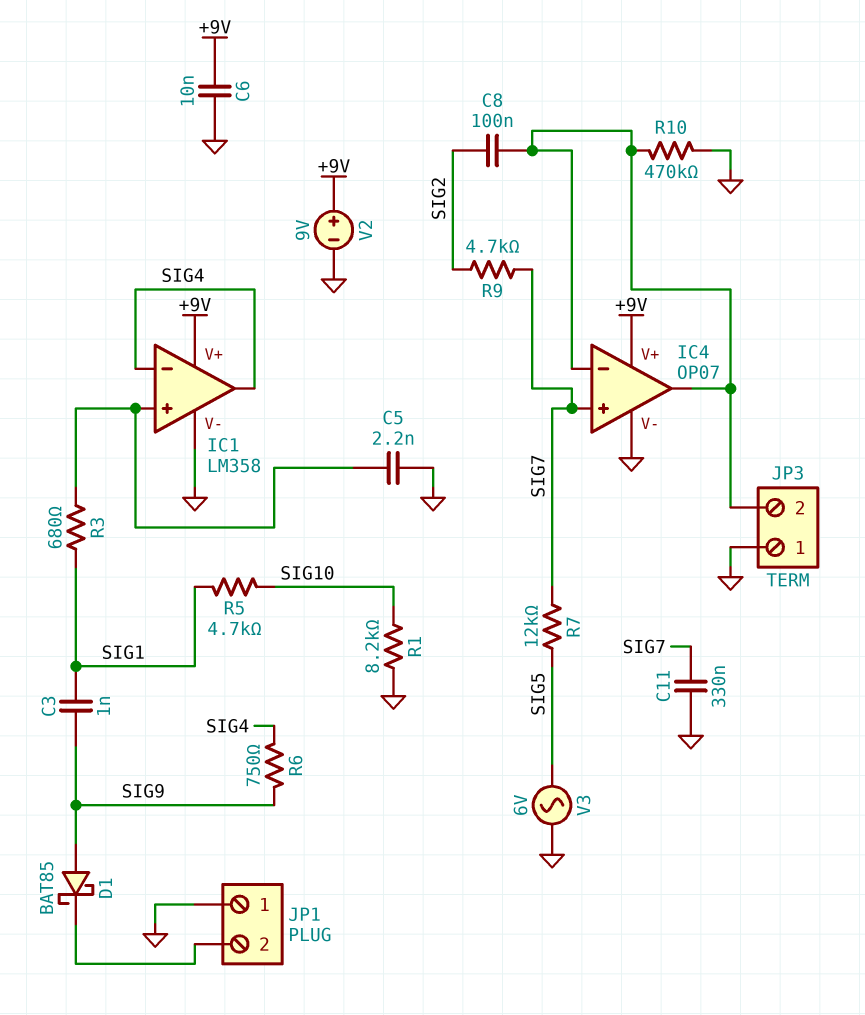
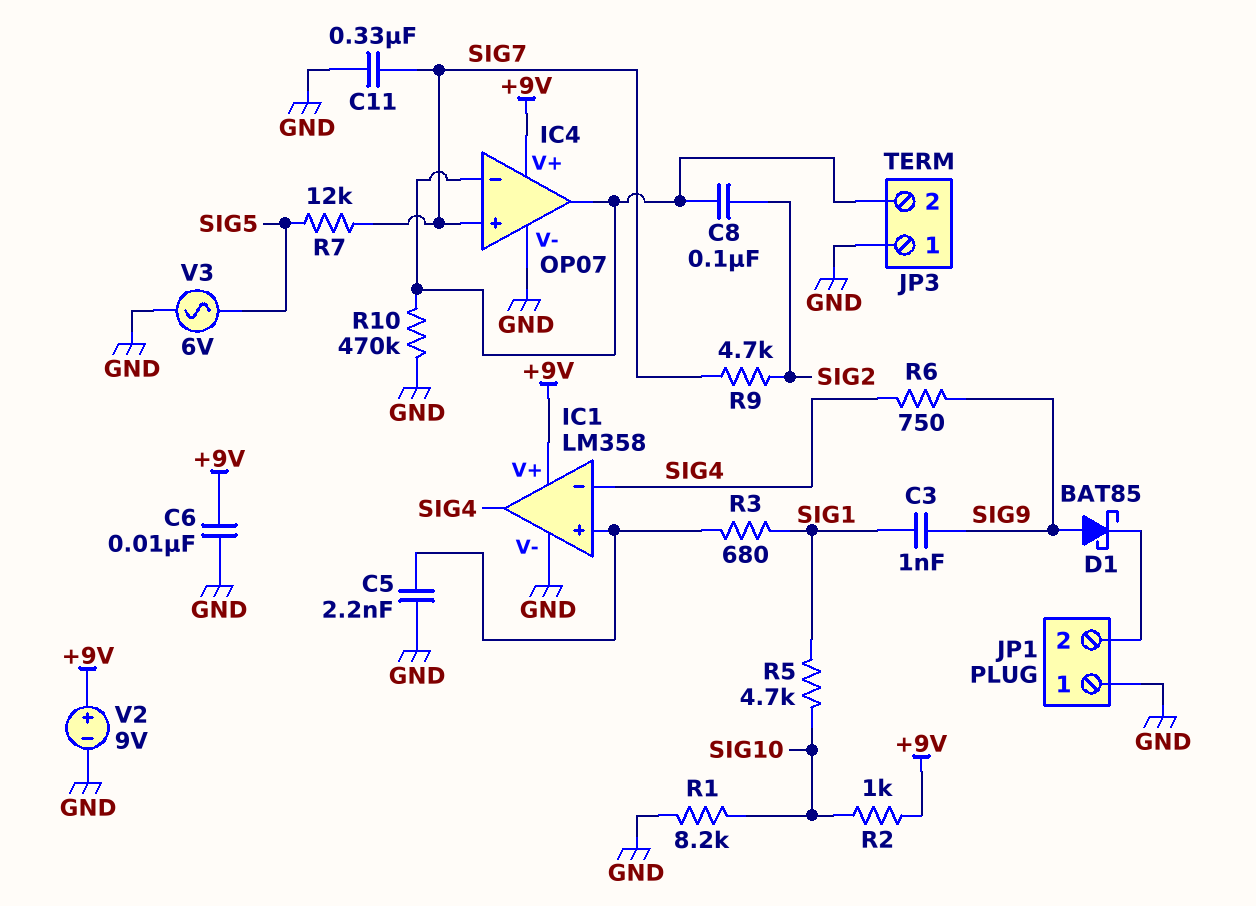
R2: none -> 1k (+9V, SIG10)

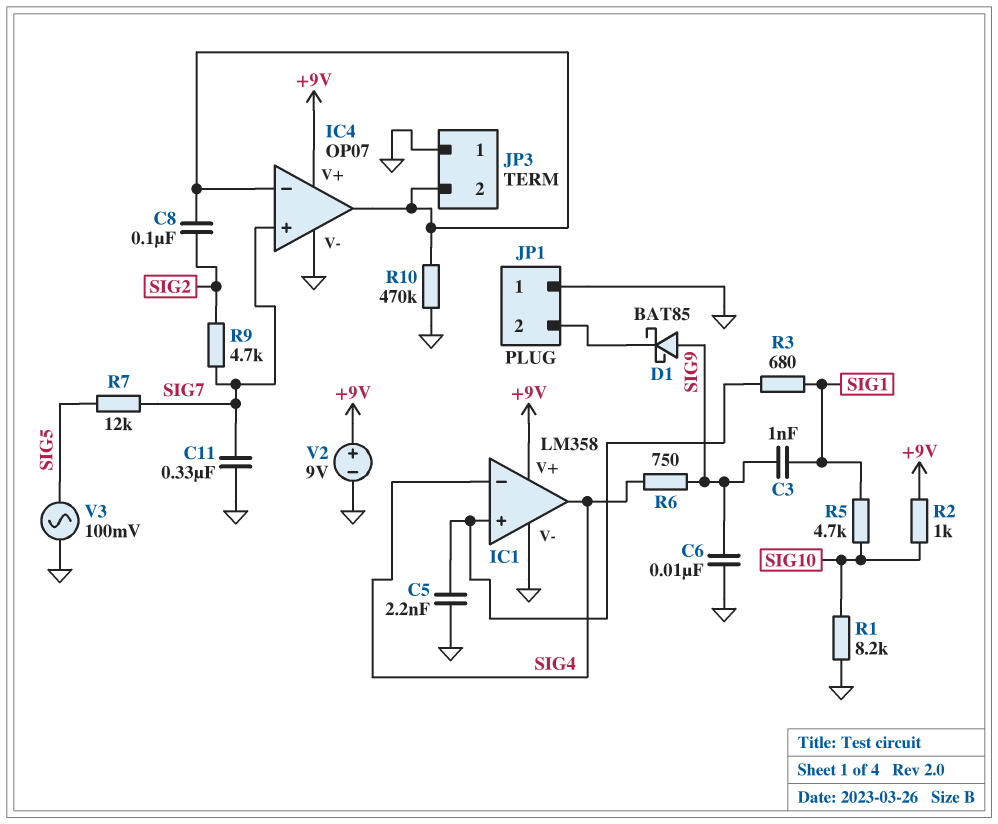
C6: 10nF (+9V, GND) -> 10nF (GND, SIG9)
V3: AC 6V (GND, SIG5) -> AC 100mV (GND, SIG5)

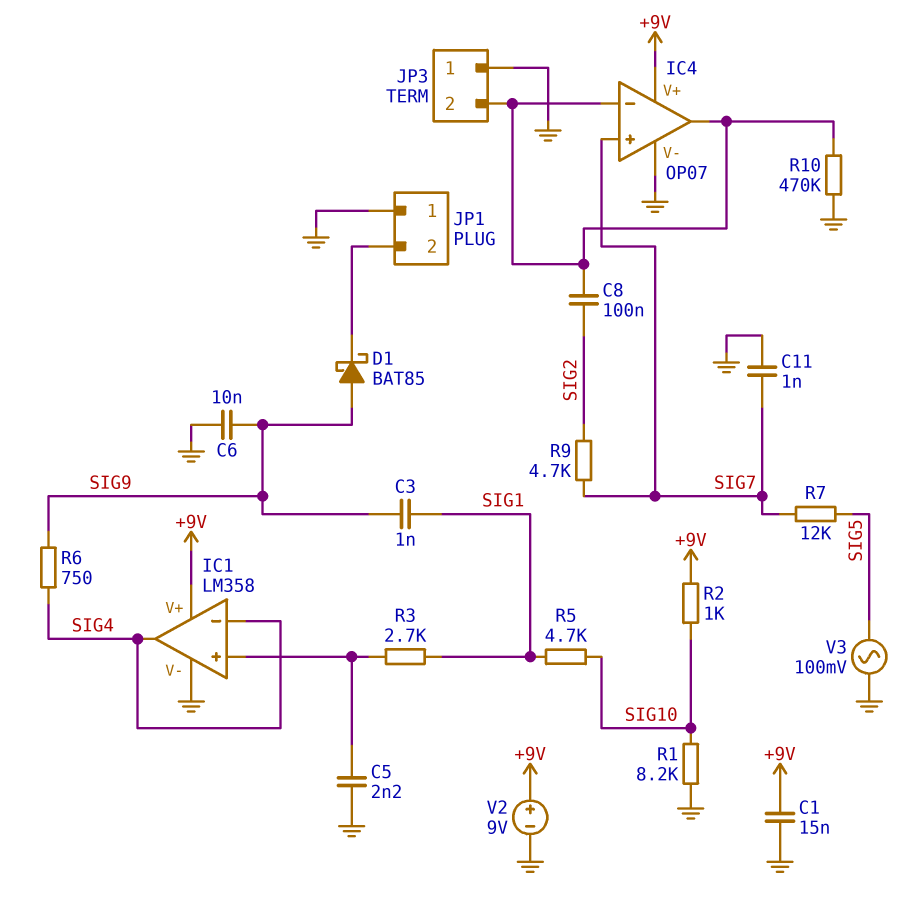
C1: none -> 15nF (+9V, GND)
C11: 330nF (GND, SIG7) -> 1nF (GND, SIG7)
R3: 680 (IC1/in+, SIG1) -> 2.7k (IC1/in+, SIG1)

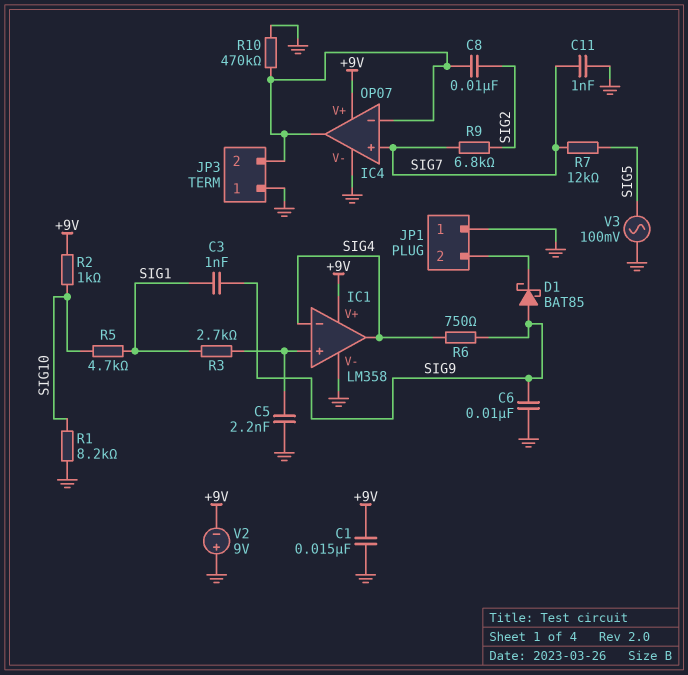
C8: 100nF (IC4/in-, SIG2) -> 10nF (IC4/in-, SIG2)
R9: 4.7k (SIG2, SIG7) -> 6.8k (SIG2, SIG7)
V2: 9V (plus +9V, minus GND) -> 9V (plus GND, minus +9V)

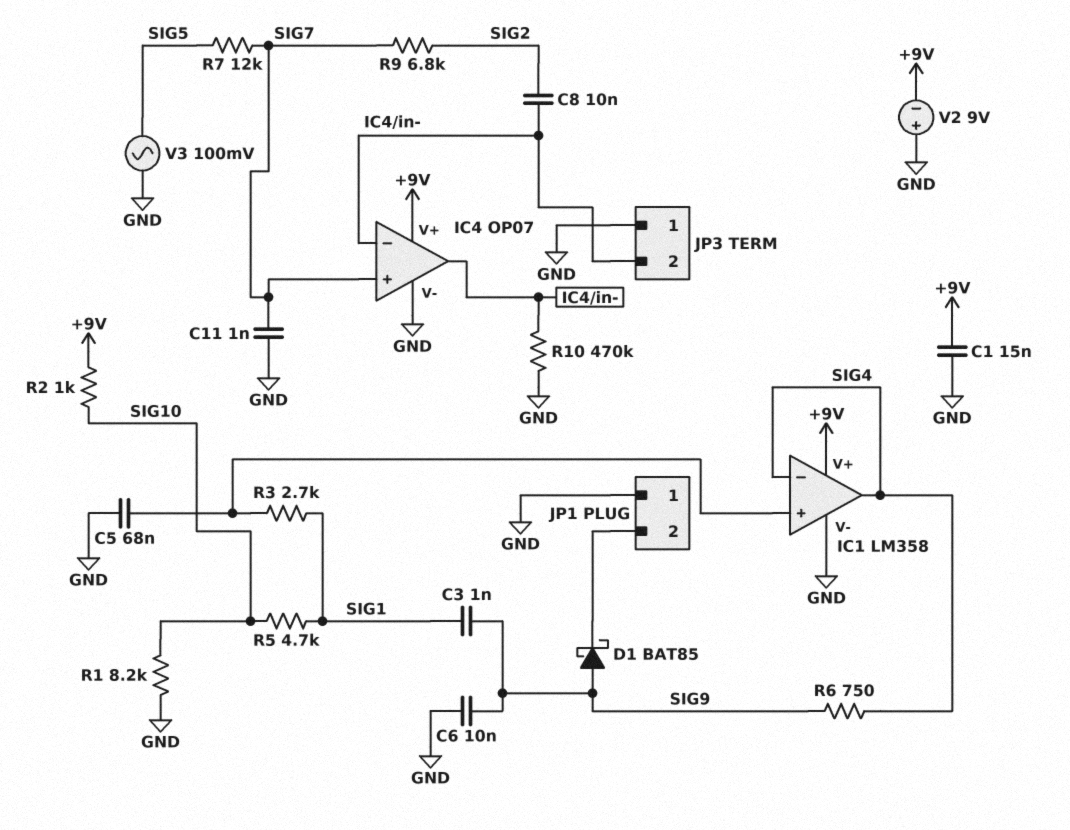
C5: 2.2nF (GND, IC1/in+) -> 68nF (GND, IC1/in+)

